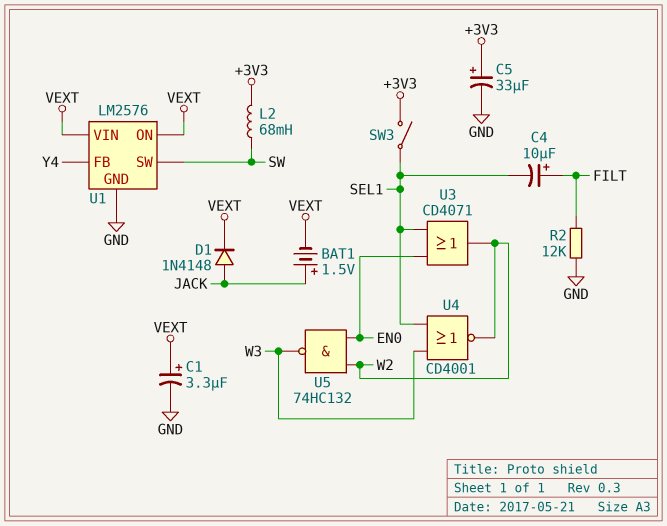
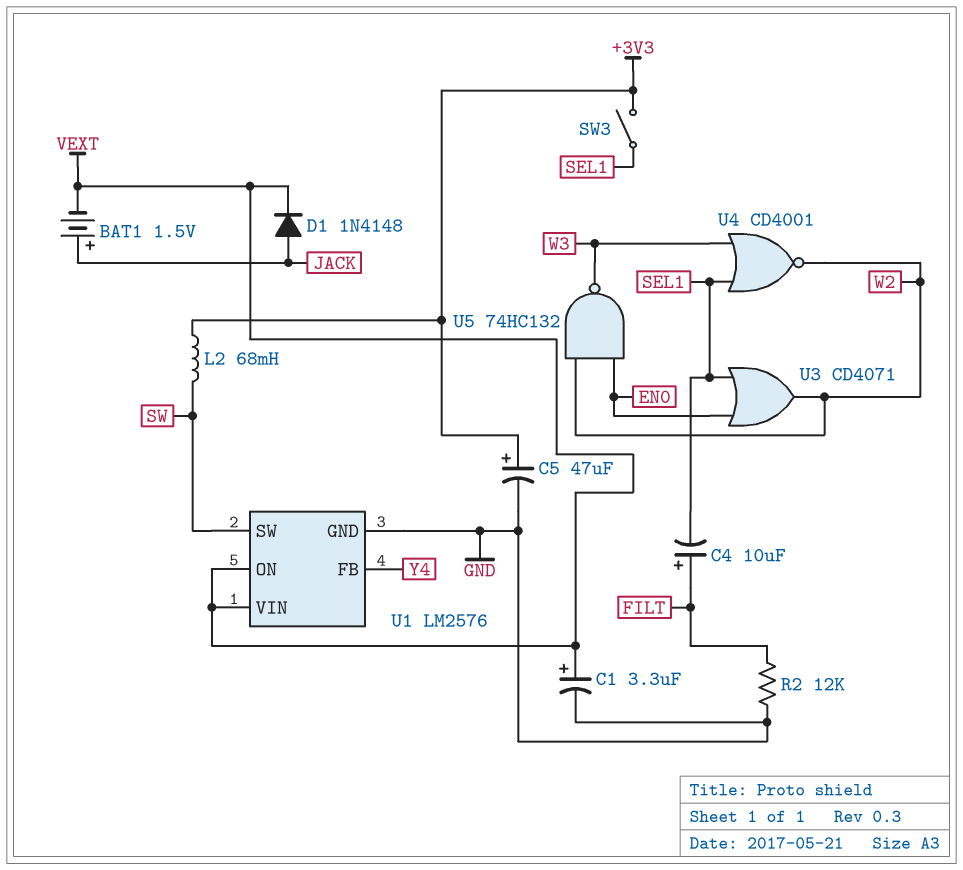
C5: 33uF (plus +3V3, minus GND) -> 47uF (plus +3V3, minus GND)

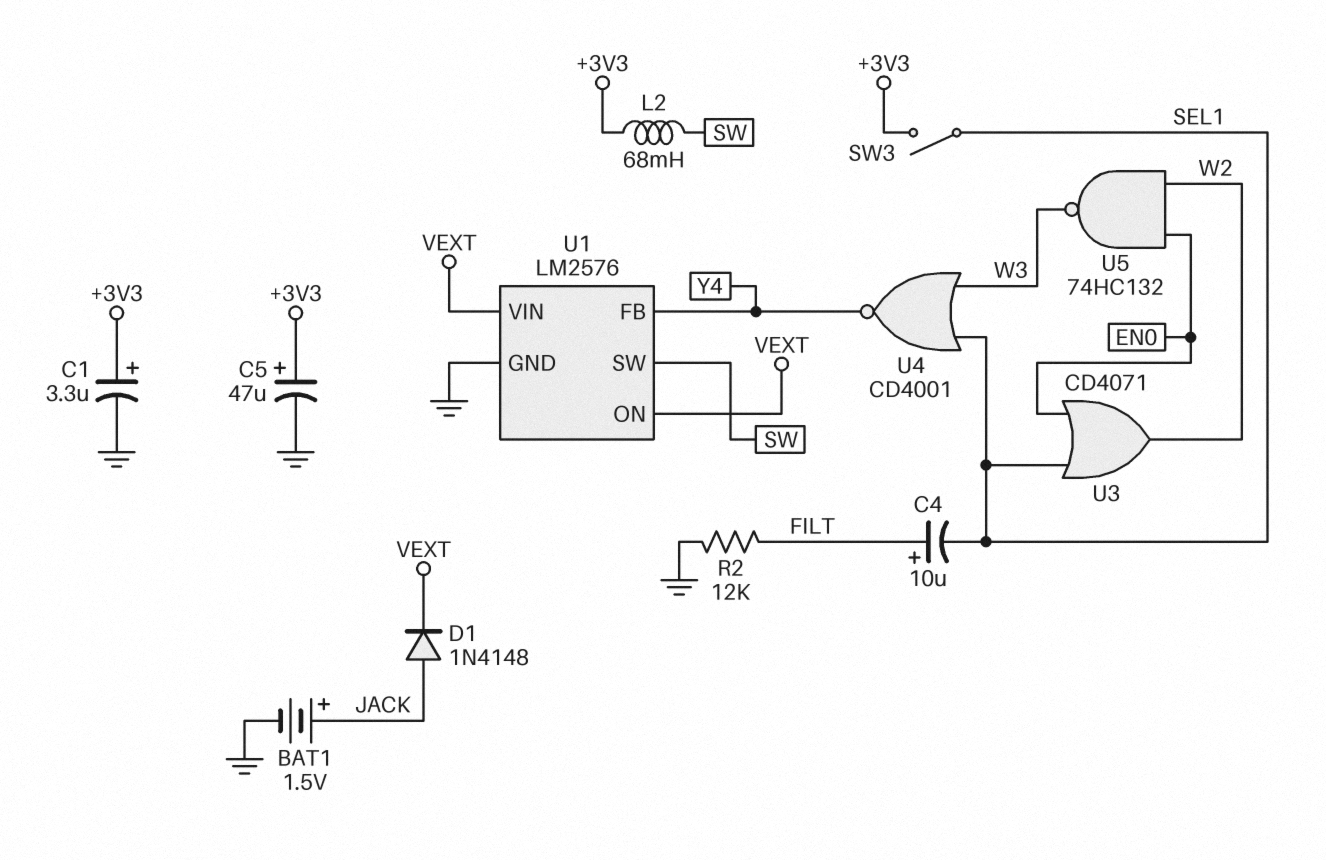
BAT1: 1.5V (plus JACK, minus VEXT) -> 1.5V (plus JACK, minus GND)
C1: 3.3uF (plus VEXT, minus GND) -> 3.3uF (plus +3V3, minus GND)
U4: NOR CD4001 (in SEL1, in W3, out W2) -> NOR CD4001 (in SEL1, in W3, out Y4)

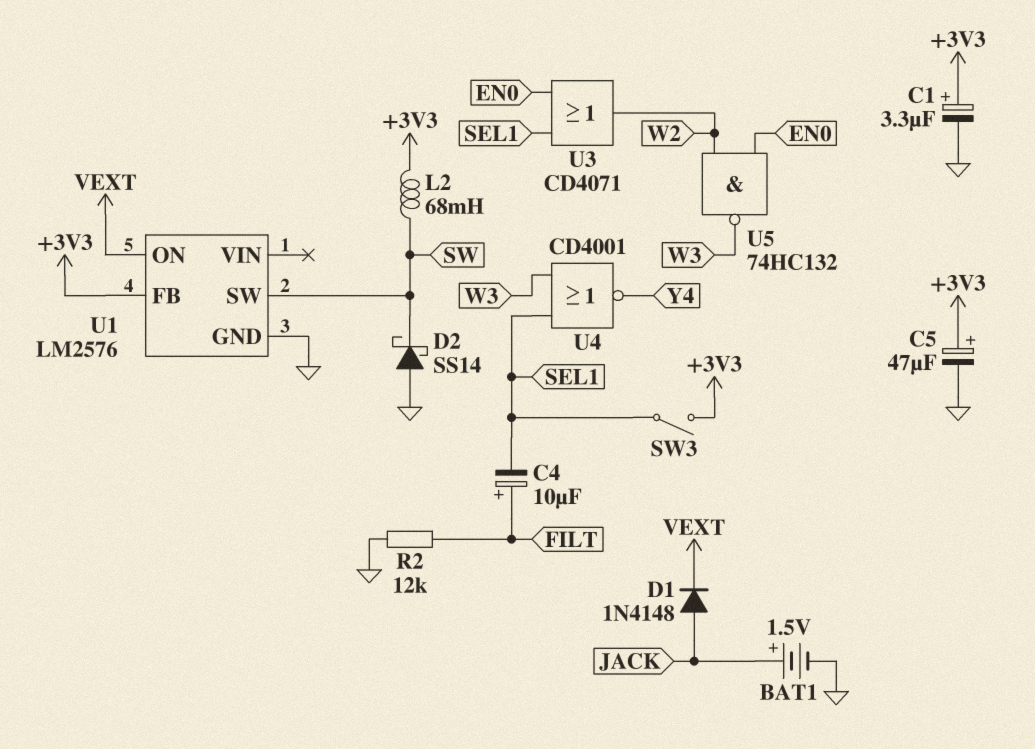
D2: none -> schottky SS14 (A GND, K SW)
U1 pin FB: Y4 -> +3V3
U1 pin VIN: VEXT -> none

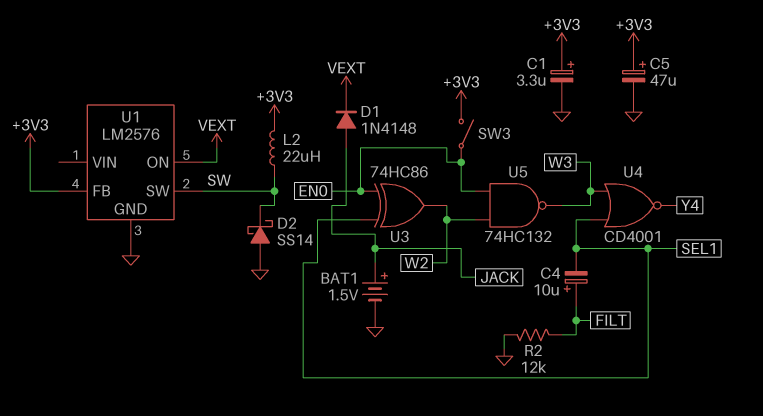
L2: 68mH (+3V3, SW) -> 22uH (+3V3, SW)
SW3: switch (+3V3, SEL1) -> switch (+3V3, EN0)
U3: OR CD4071 (in EN0, in SEL1, out W2) -> XOR 74HC86 (in EN0, in SEL1, out W2)

